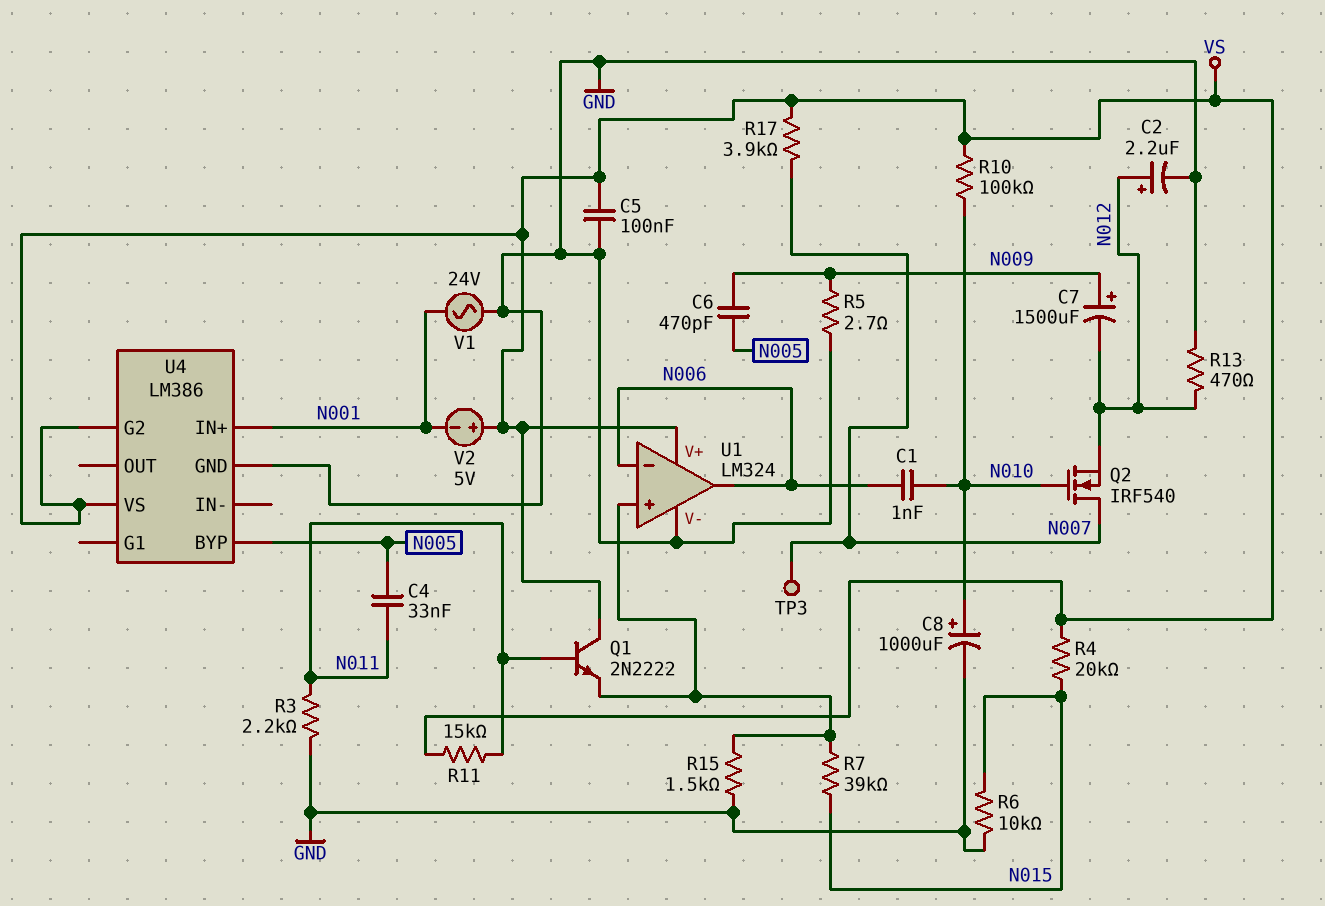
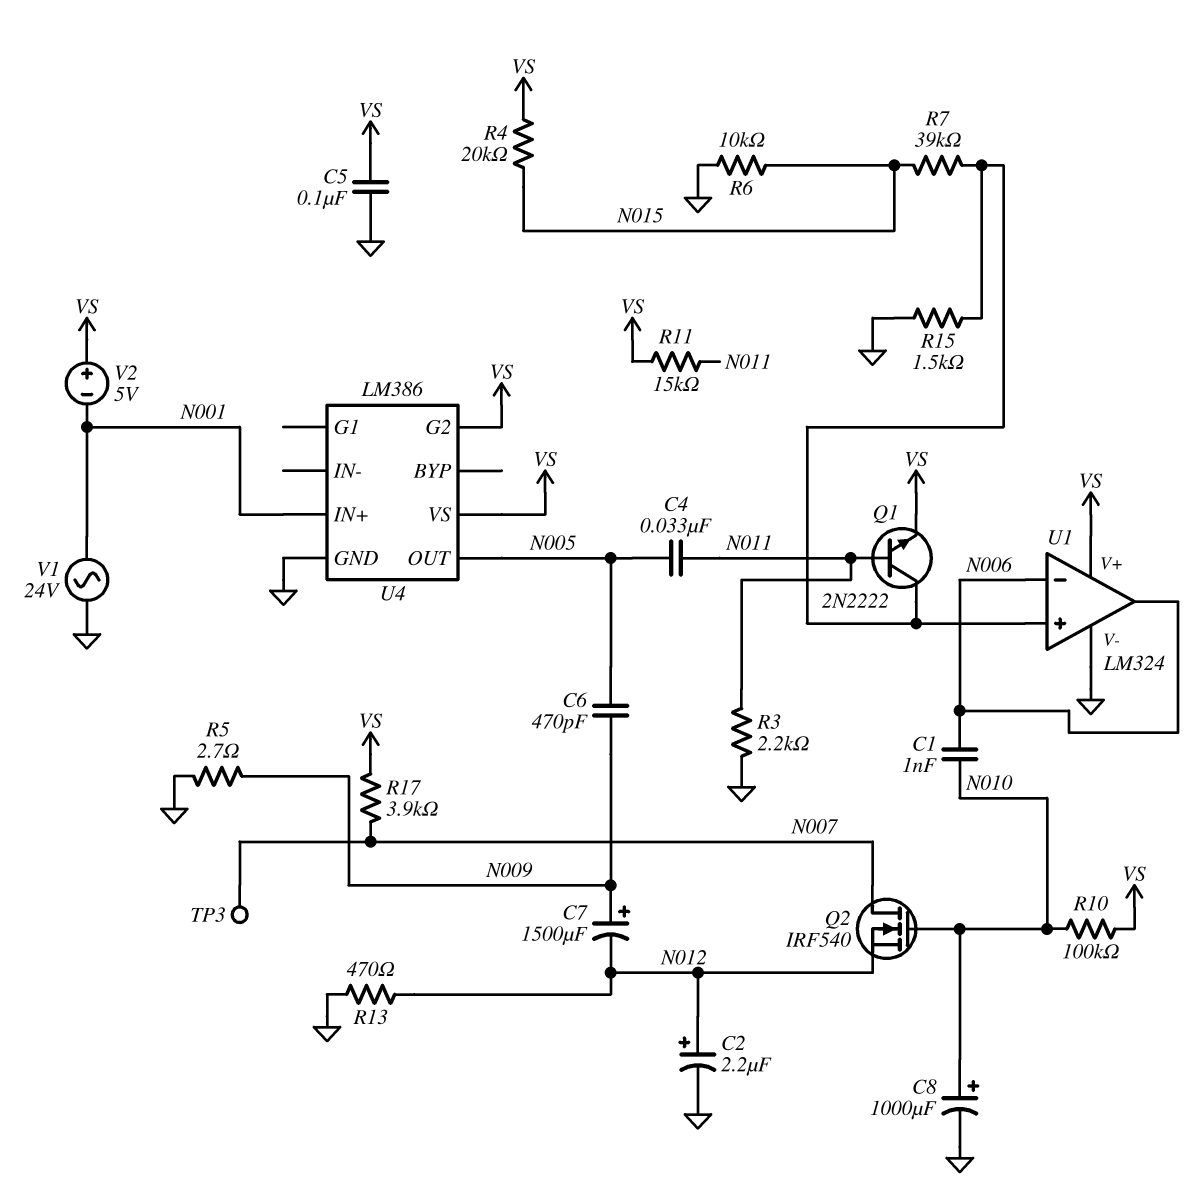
Q1: NPN 2N2222 (B N011, C VS, E U1/in+) -> NPN 2N2222 (B N011, C U1/in+, E VS)
U4 pin BYP: N005 -> none
U4 pin OUT: none -> N005

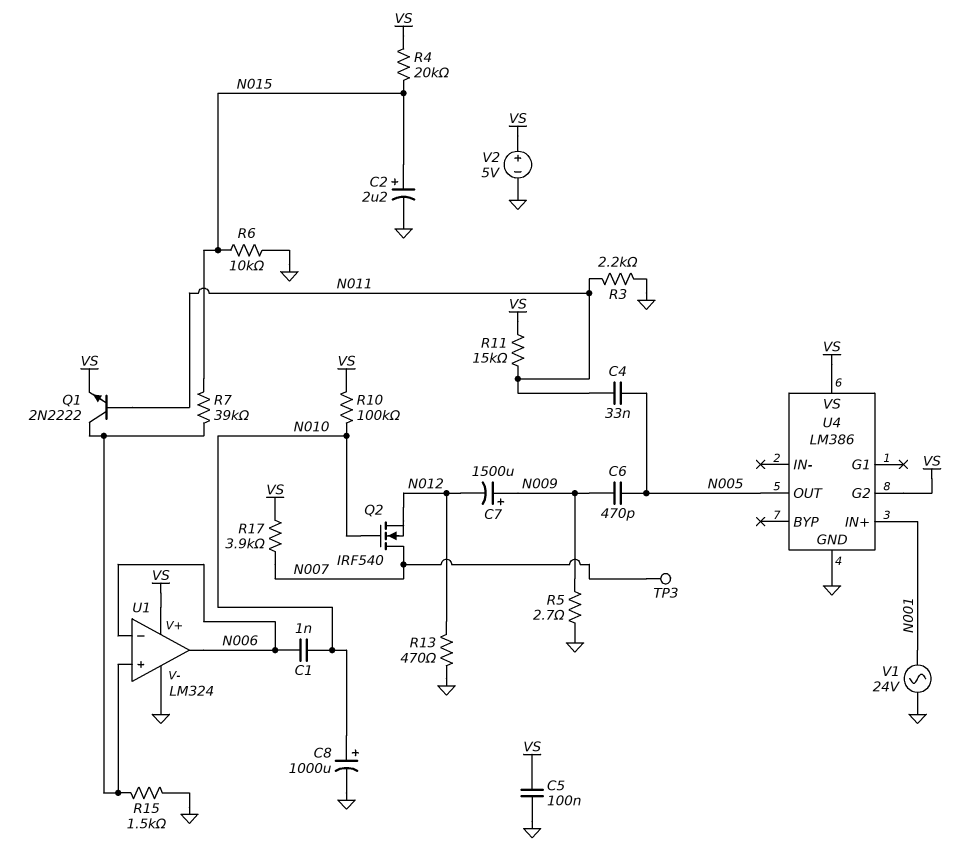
C2: 2.2uF (plus N012, minus GND) -> 2.2uF (plus N015, minus GND)
V2: 5V (plus VS, minus N001) -> 5V (plus VS, minus GND)

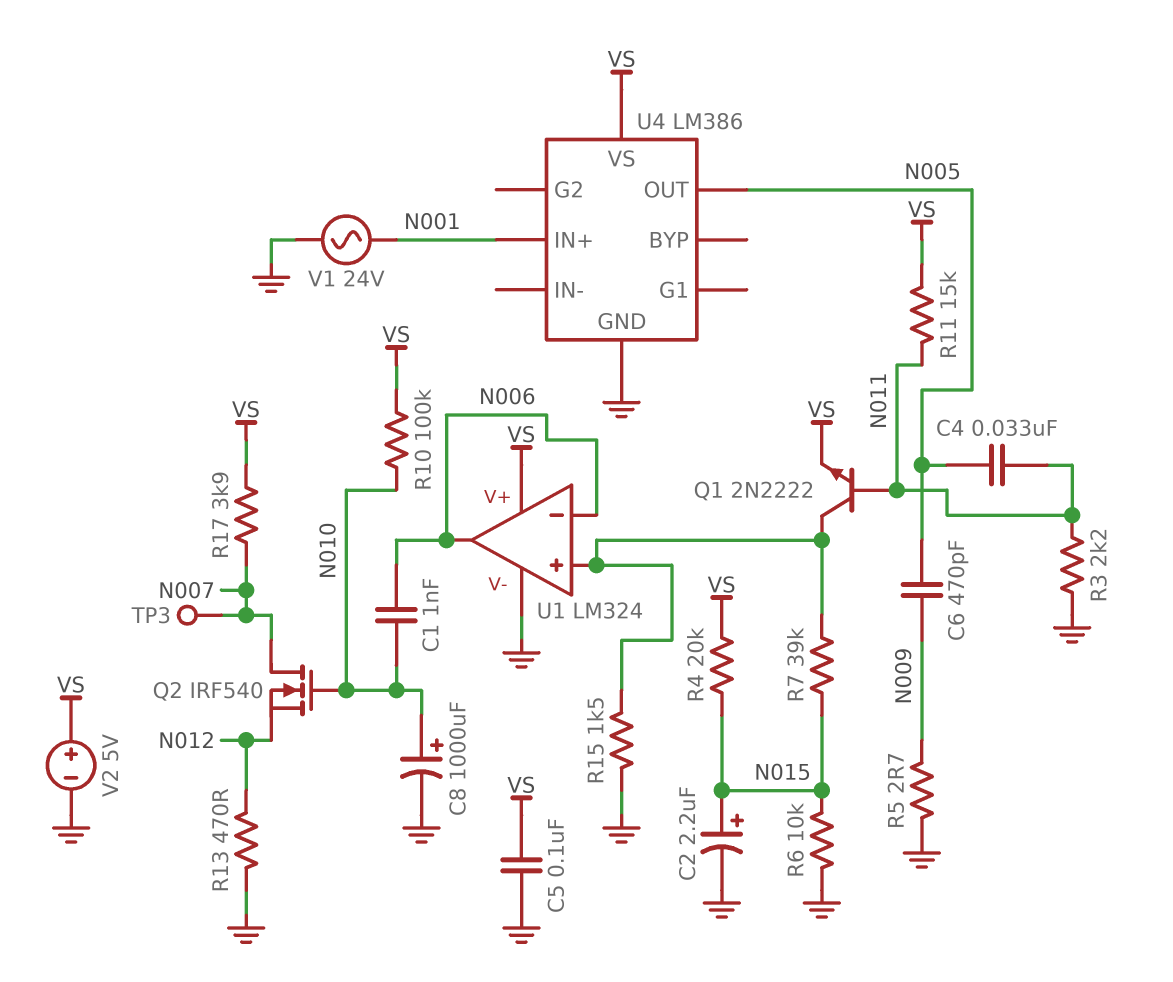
C7: 1500uF (plus N009, minus N012) -> none
U4 pin G2: VS -> none

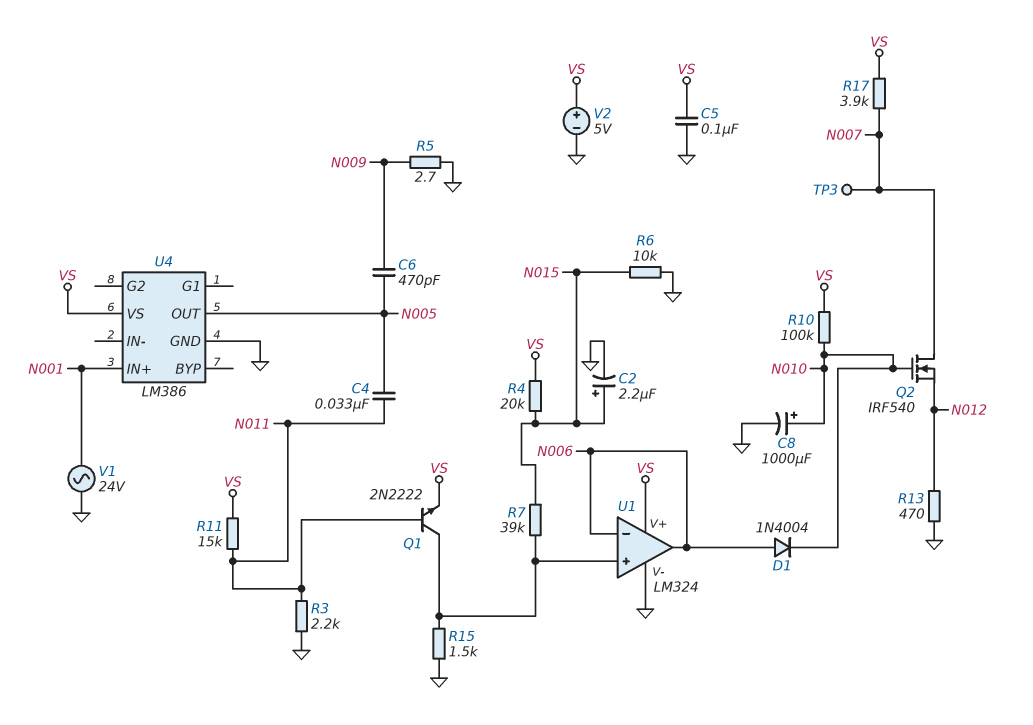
C1: 1nF (N006, N010) -> none
D1: none -> diode 1N4004 (A N006, K N010)

